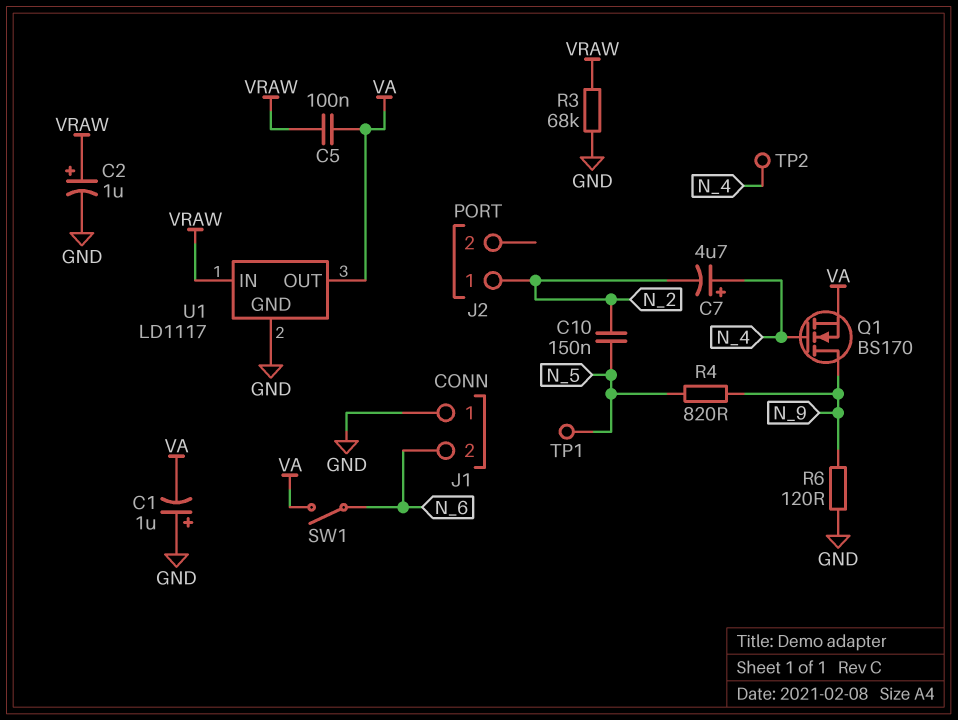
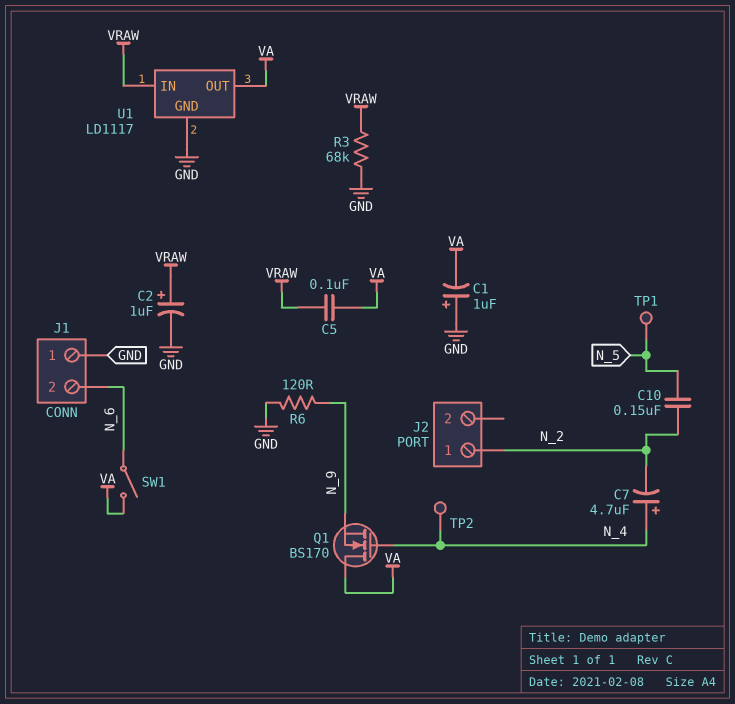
Q1: NMOS BS170 (G N_4, D N_9, S VA) -> NMOS BS170 (G N_4, D VA, S N_9)
R4: 820 (N_5, N_9) -> none

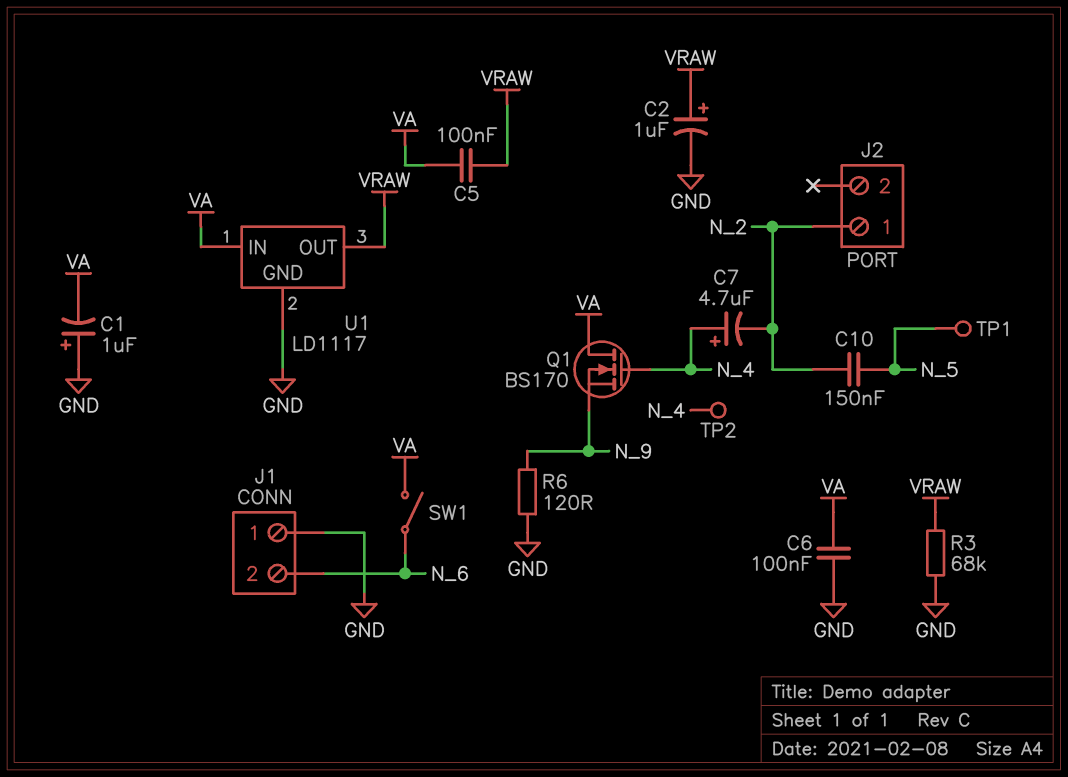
C6: none -> 100nF (GND, VA)
U1 pin IN: VRAW -> VA
U1 pin OUT: VA -> VRAW

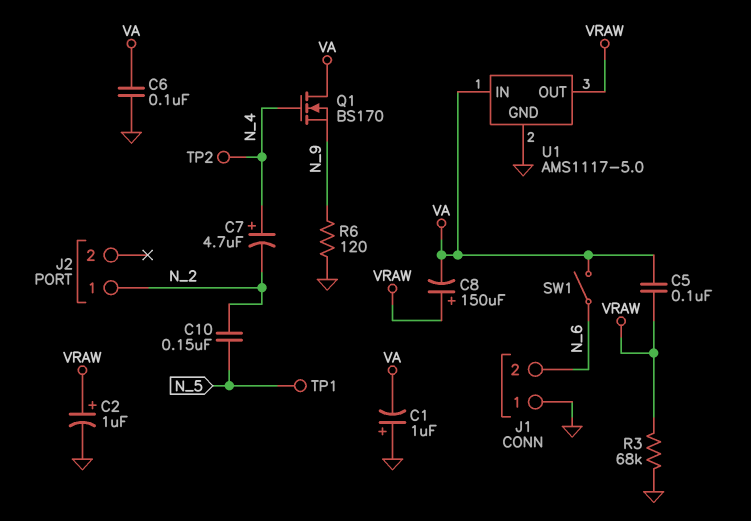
C8: none -> 150uF (plus VRAW, minus VA)
U1: LD1117 -> AMS1117-5.0

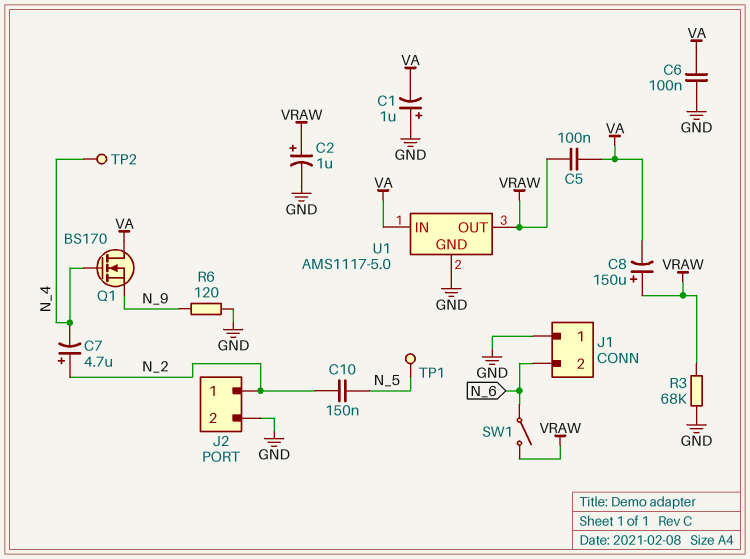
C7: 4.7uF (plus N_4, minus N_2) -> 4.7uF (plus N_2, minus N_4)
J2 pin 2: none -> GND
SW1: switch (N_6, VA) -> switch (N_6, VRAW)

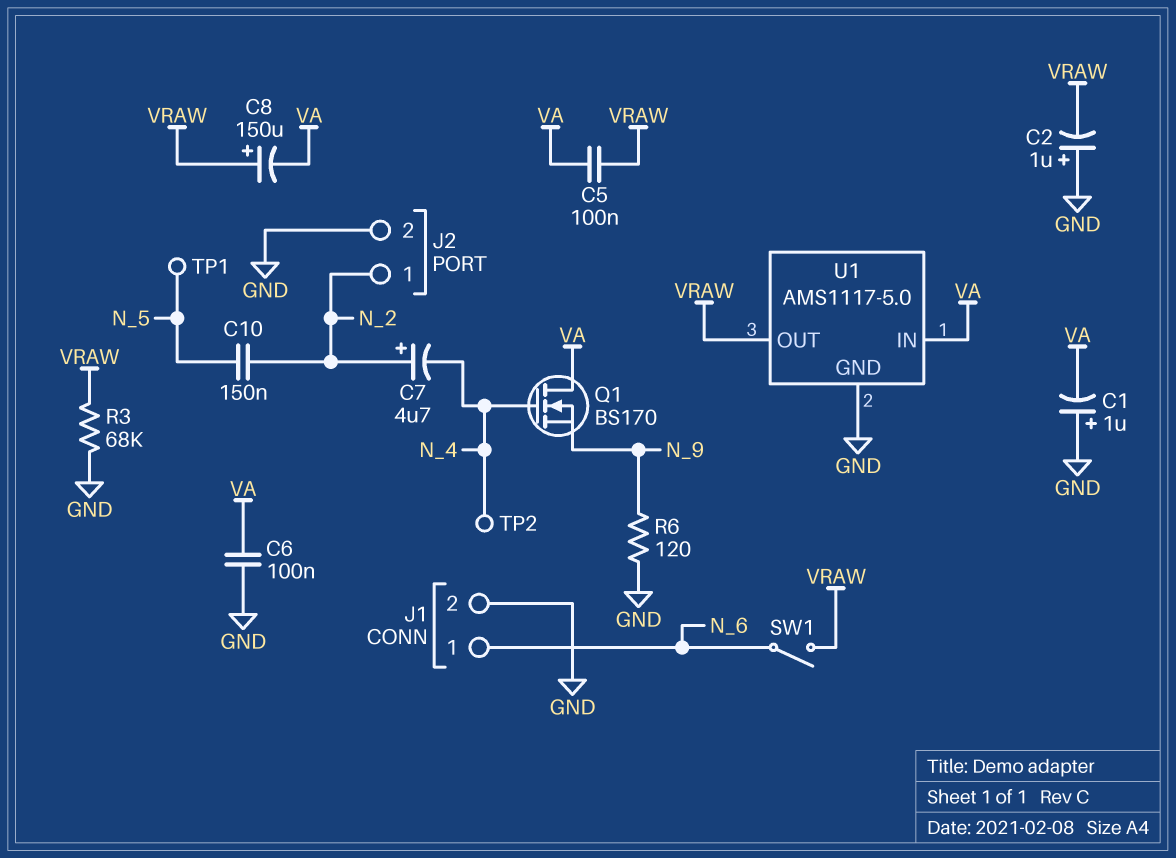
C2: 1uF (plus VRAW, minus GND) -> 1uF (plus GND, minus VRAW)
J1 pin 1: GND -> N_6
J1 pin 2: N_6 -> GND

